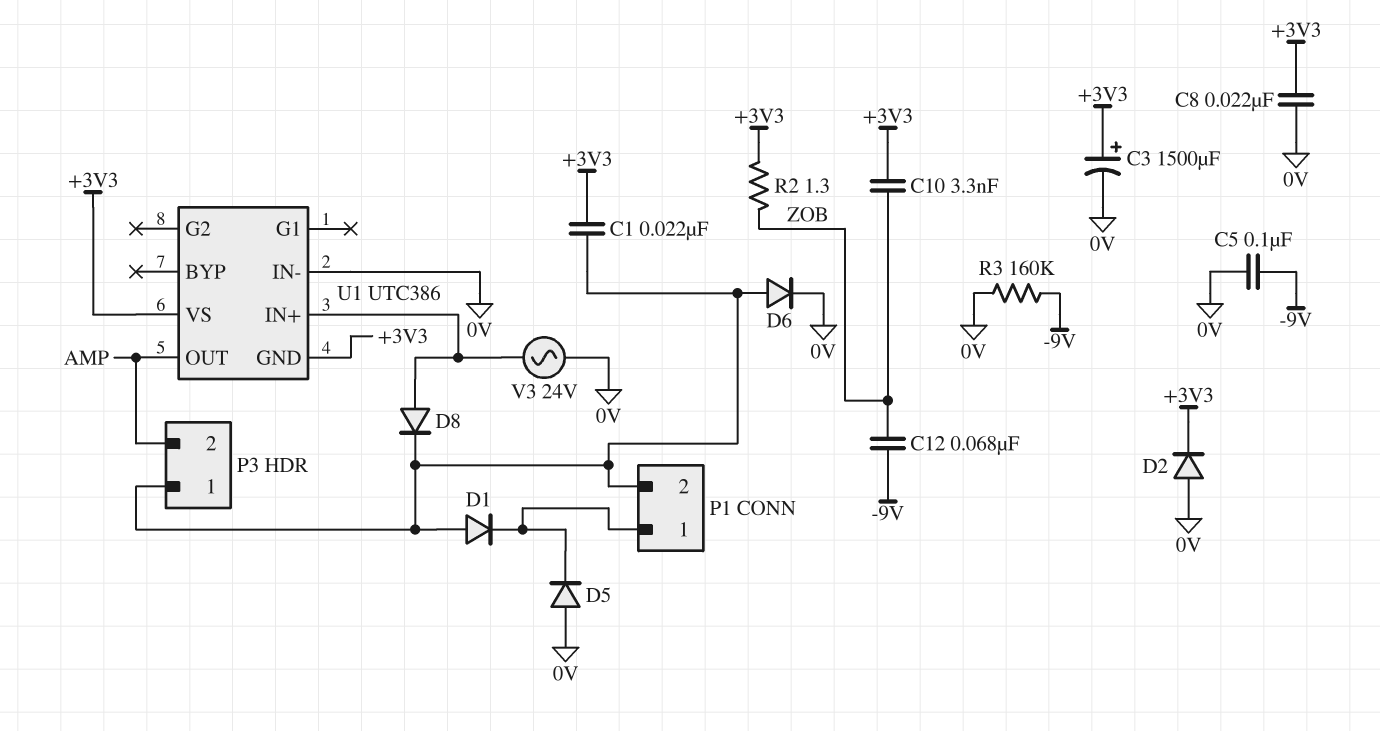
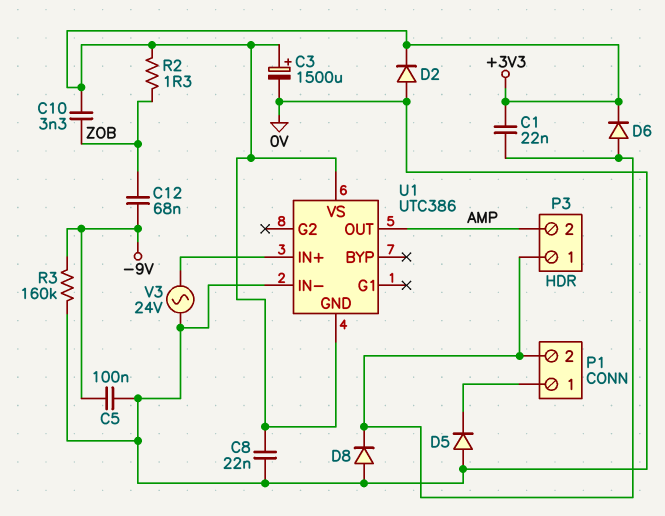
D1: diode (A P1/2, K P1/1) -> none
D6: diode (A P1/2, K 0V) -> diode (A P1/2, K +3V3)
D8: diode (A U1/IN+, K P1/2) -> diode (A 0V, K P1/2)

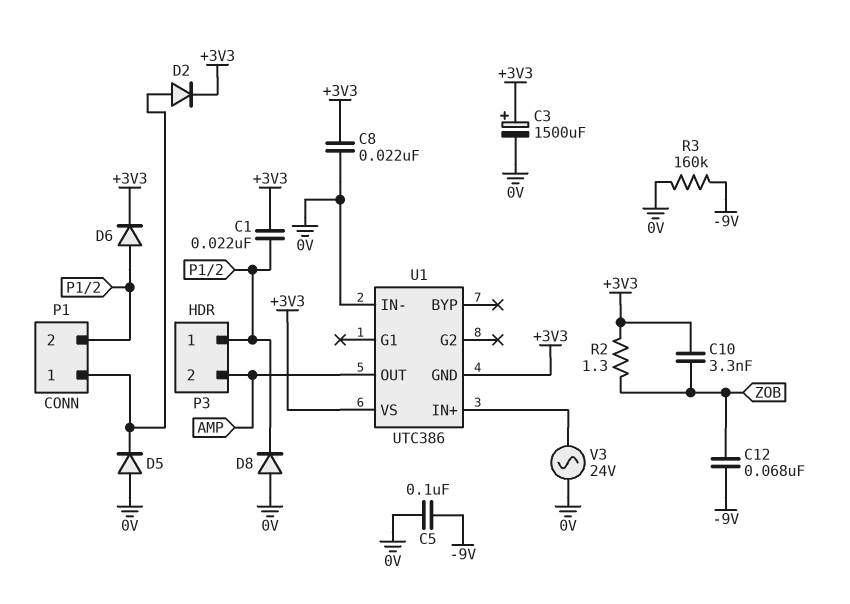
D2: diode (A 0V, K +3V3) -> diode (A P1/1, K +3V3)

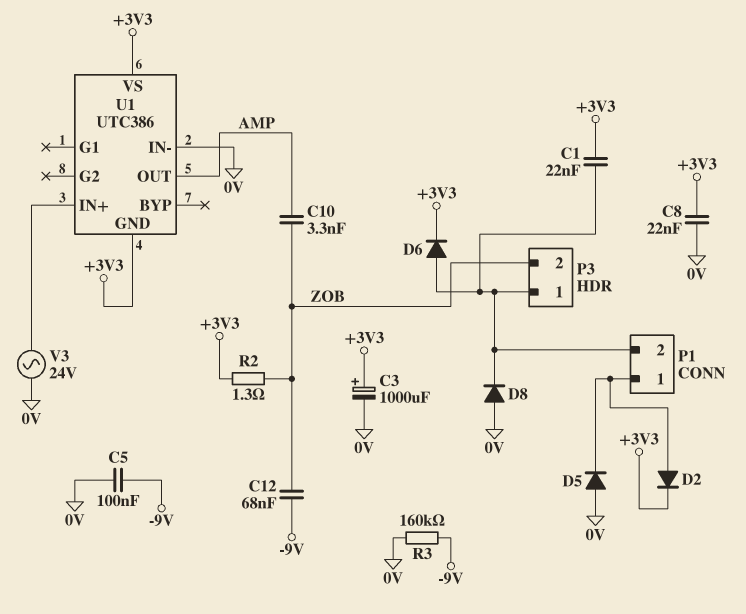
C3: 1500uF (plus +3V3, minus 0V) -> 1000uF (plus +3V3, minus 0V)
C10: 3.3nF (+3V3, ZOB) -> 3.3nF (AMP, ZOB)
P3 pin 2: AMP -> ZOB

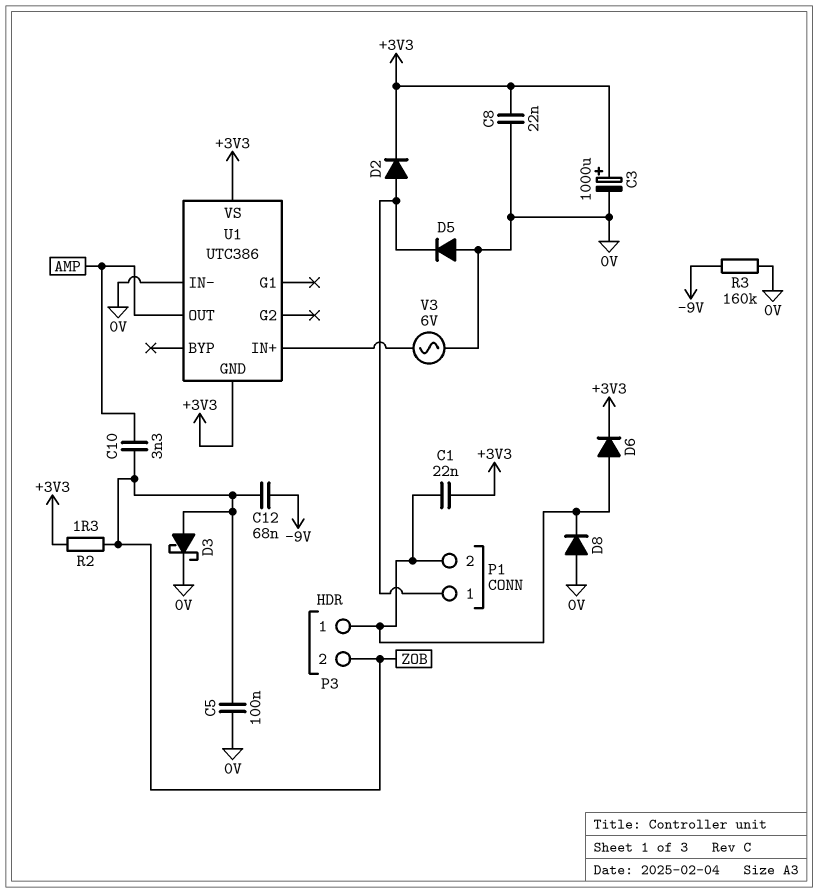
C5: 100nF (-9V, 0V) -> 100nF (0V, ZOB)
D3: none -> schottky (A ZOB, K 0V)
V3: AC 24V (0V, U1/IN+) -> AC 6V (0V, U1/IN+)

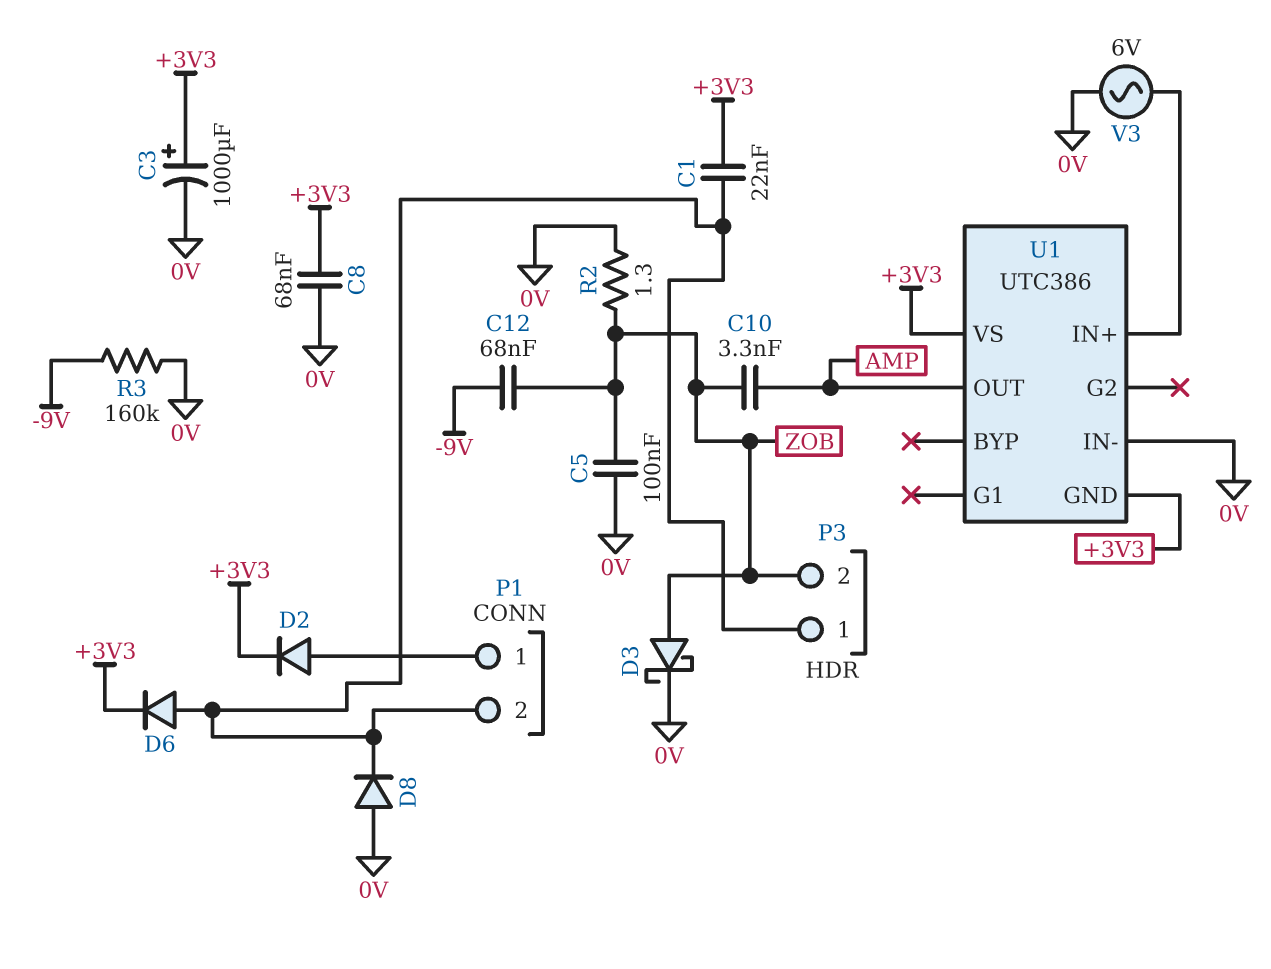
C8: 22nF (+3V3, 0V) -> 68nF (+3V3, 0V)
D5: diode (A 0V, K P1/1) -> none
R2: 1.3 (+3V3, ZOB) -> 1.3 (0V, ZOB)

